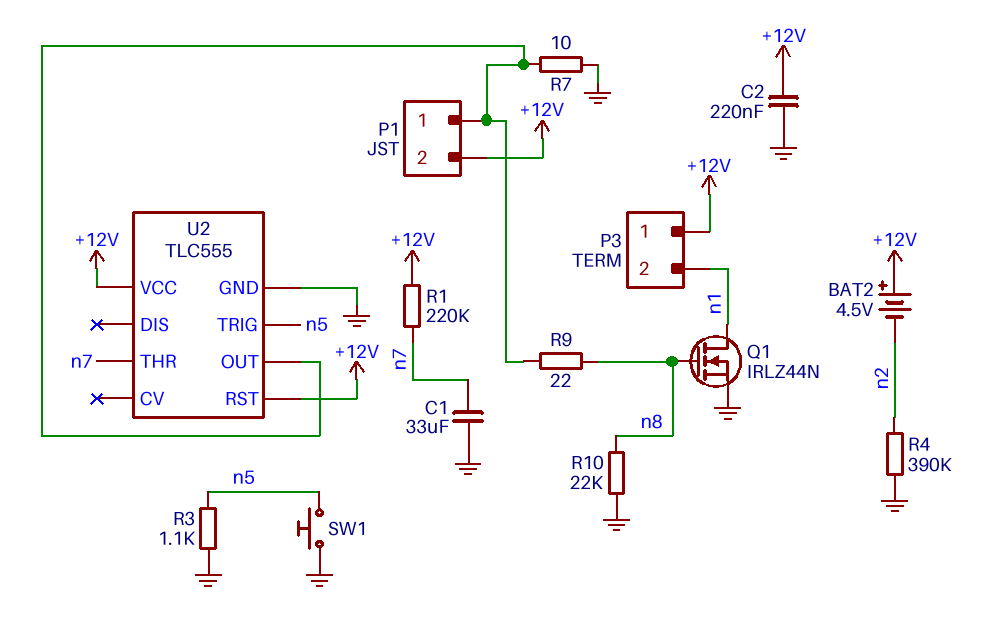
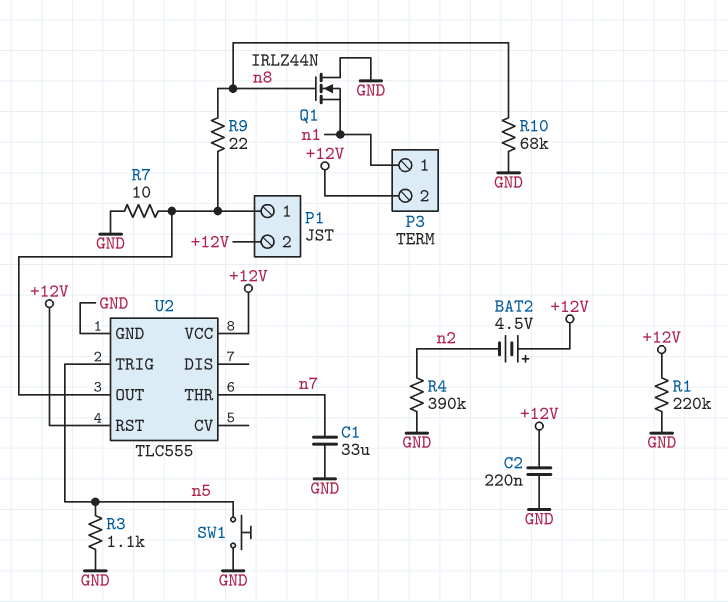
P3 pin 1: +12V -> n1
P3 pin 2: n1 -> +12V
Q1: NMOS IRLZ44N (G n8, D n1, S GND) -> NMOS IRLZ44N (G n8, D GND, S n1)
R1: 220k (+12V, n7) -> 220k (+12V, GND)
R10: 22k (GND, n8) -> 68k (GND, n8)

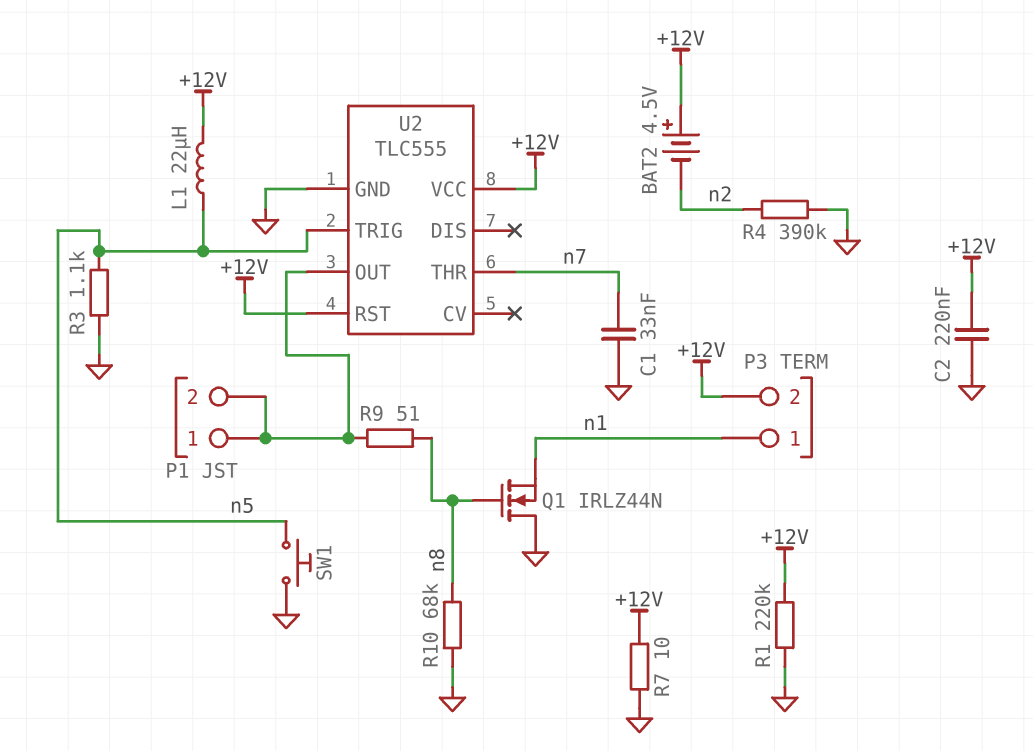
C1: 33uF (GND, n7) -> 33nF (GND, n7)
L1: none -> 22uH (+12V, n5)
P1 pin 2: +12V -> P1/1
R7: 10 (GND, P1/1) -> 10 (+12V, GND)
R9: 22 (P1/1, n8) -> 51 (P1/1, n8)

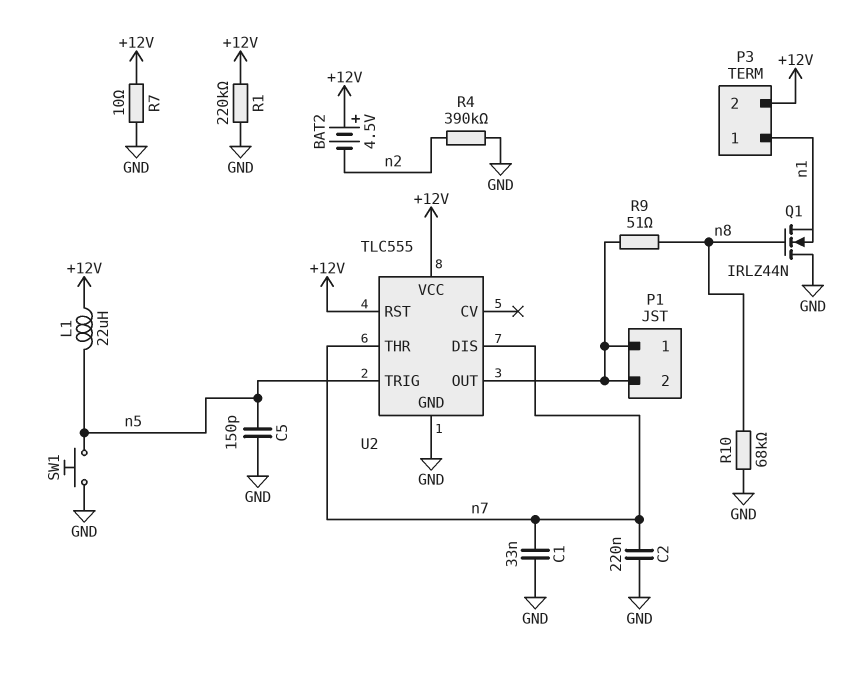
C2: 220nF (+12V, GND) -> 220nF (GND, n7)
C5: none -> 150pF (GND, n5)
R3: 1.1k (GND, n5) -> none
U2 pin DIS: none -> n7

